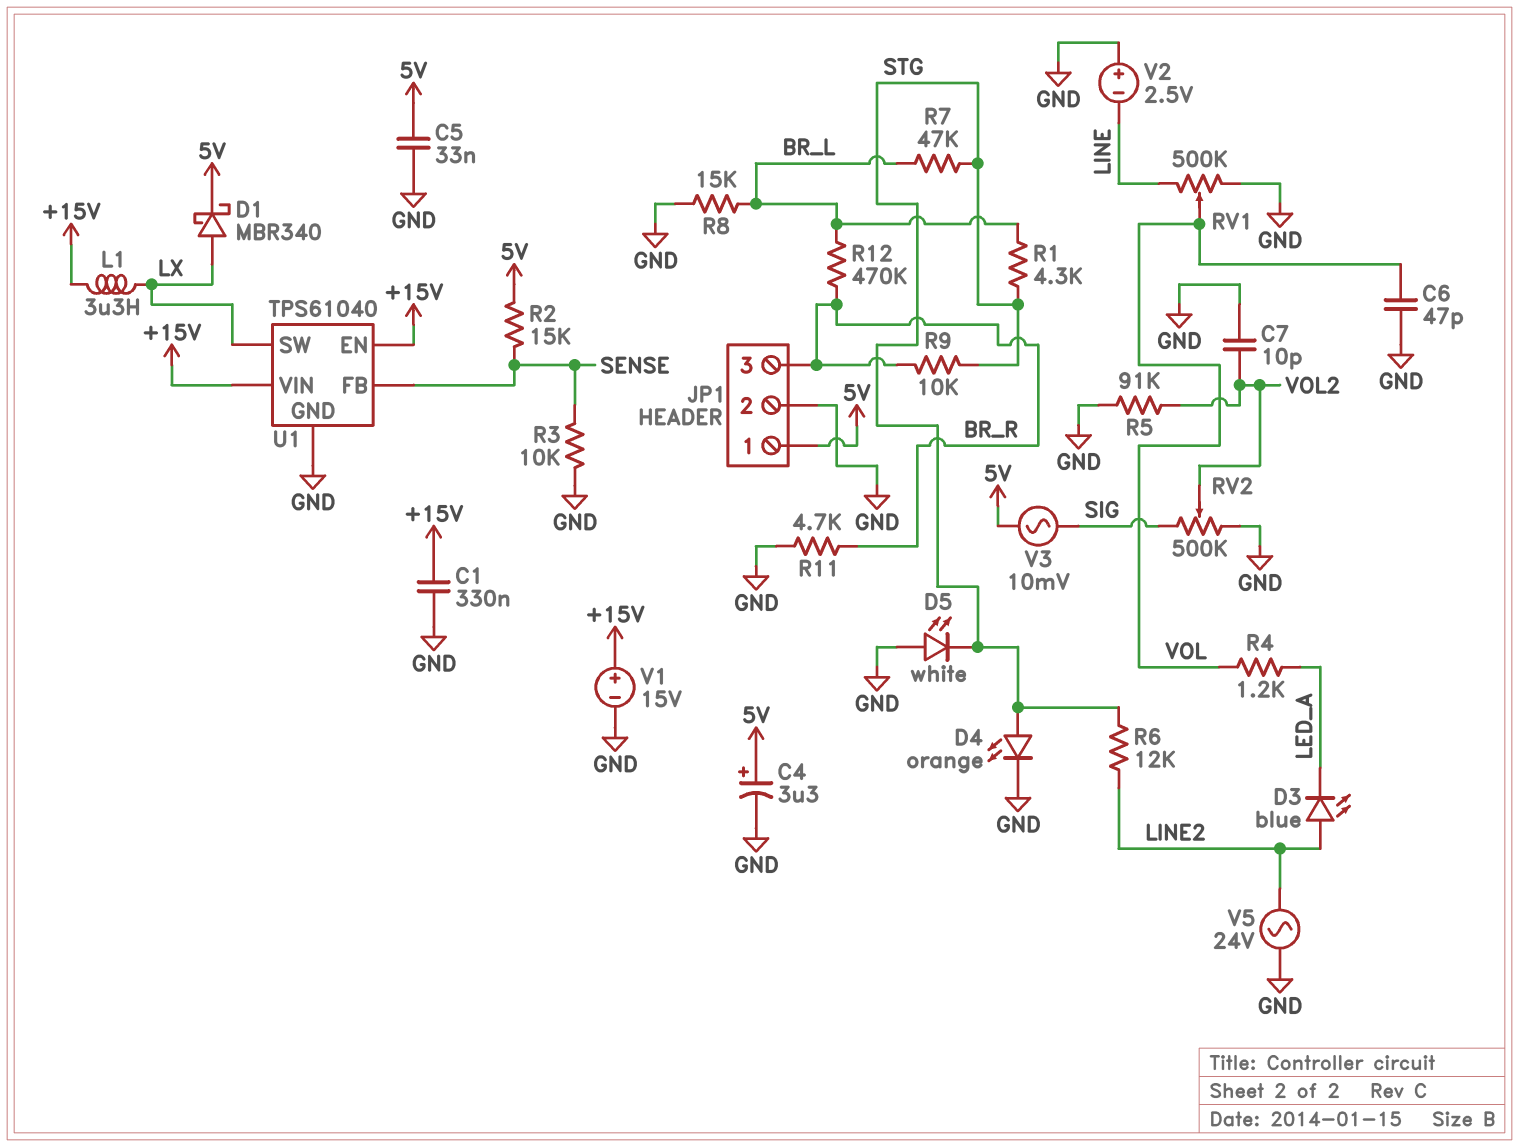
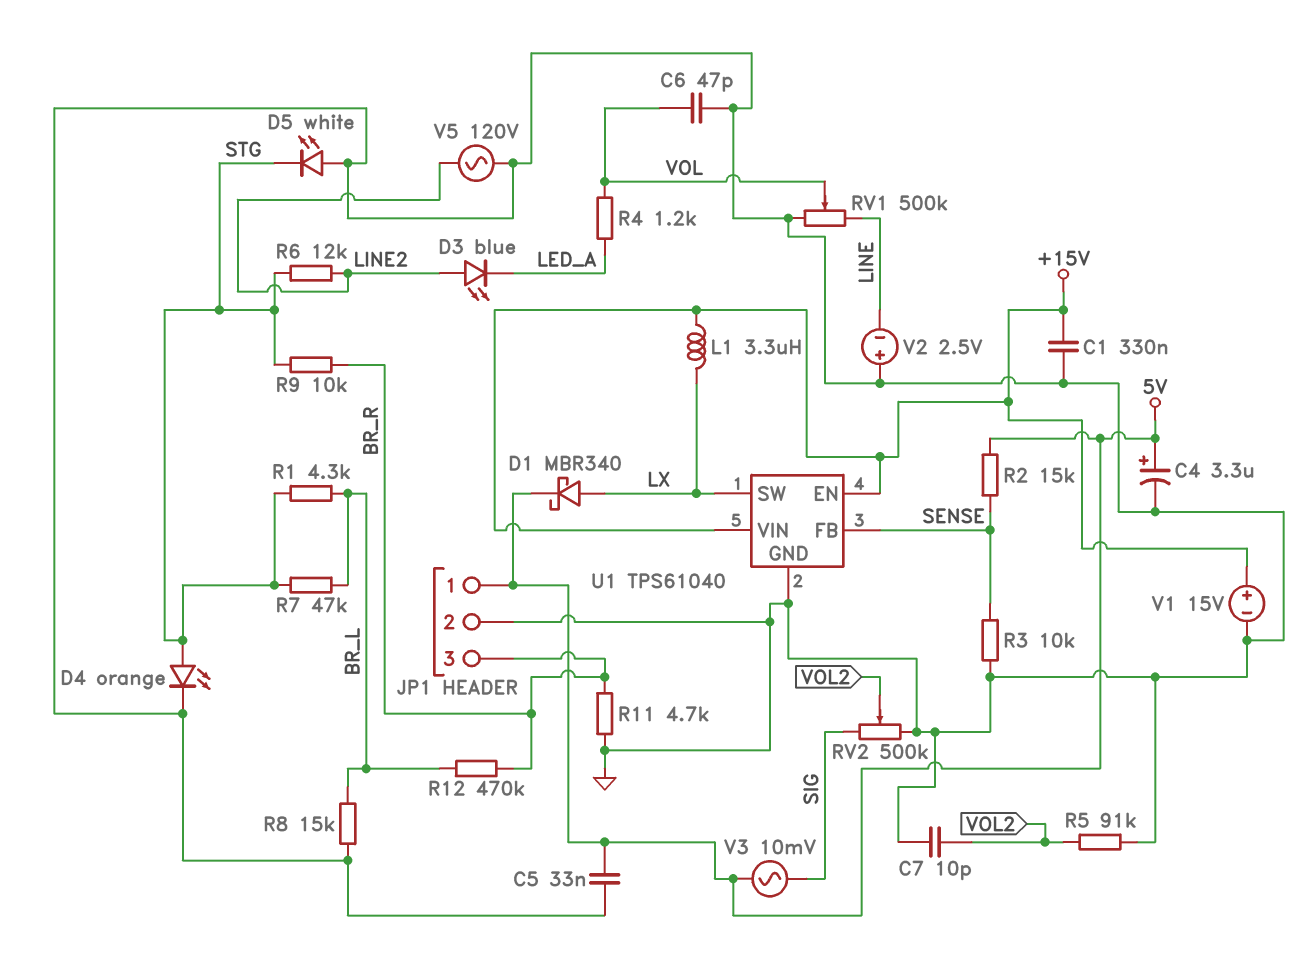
V5: AC 24V (GND, LINE2) -> AC 120V (GND, LINE2)

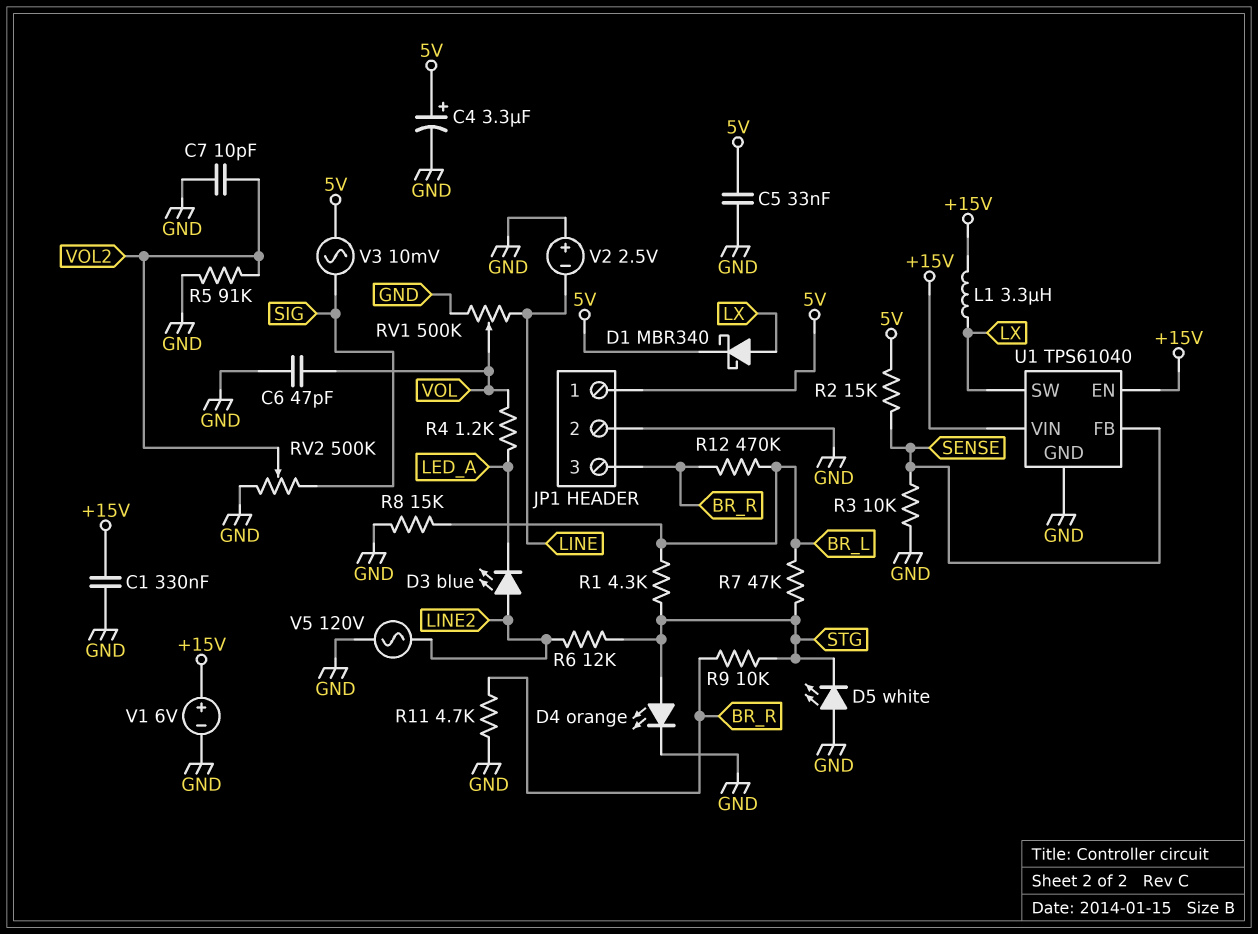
V1: 15V (plus +15V, minus GND) -> 6V (plus +15V, minus GND)

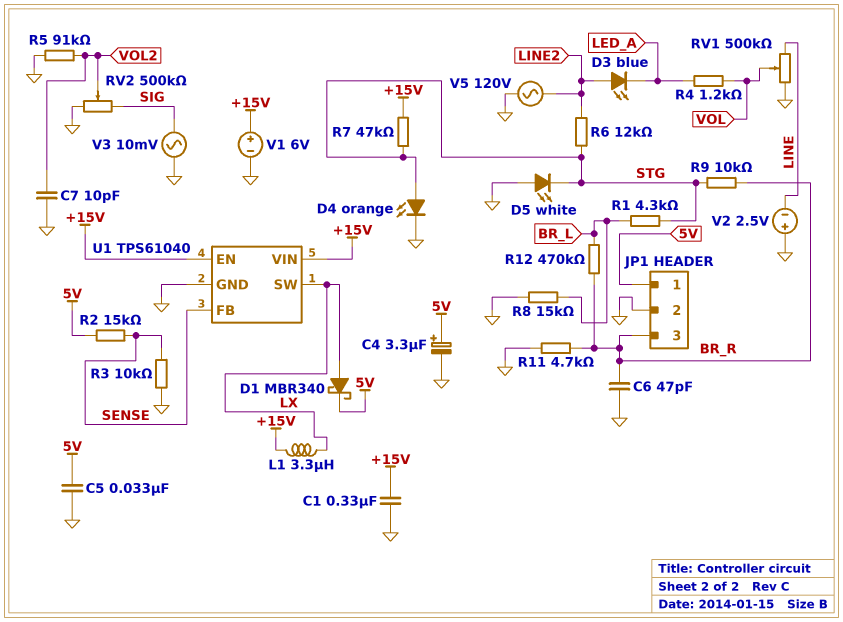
C6: 47pF (GND, VOL) -> 47pF (BR_R, GND)
R7: 47k (BR_L, STG) -> 47k (+15V, STG)
V3: AC 10mV (5V, SIG) -> AC 10mV (GND, SIG)

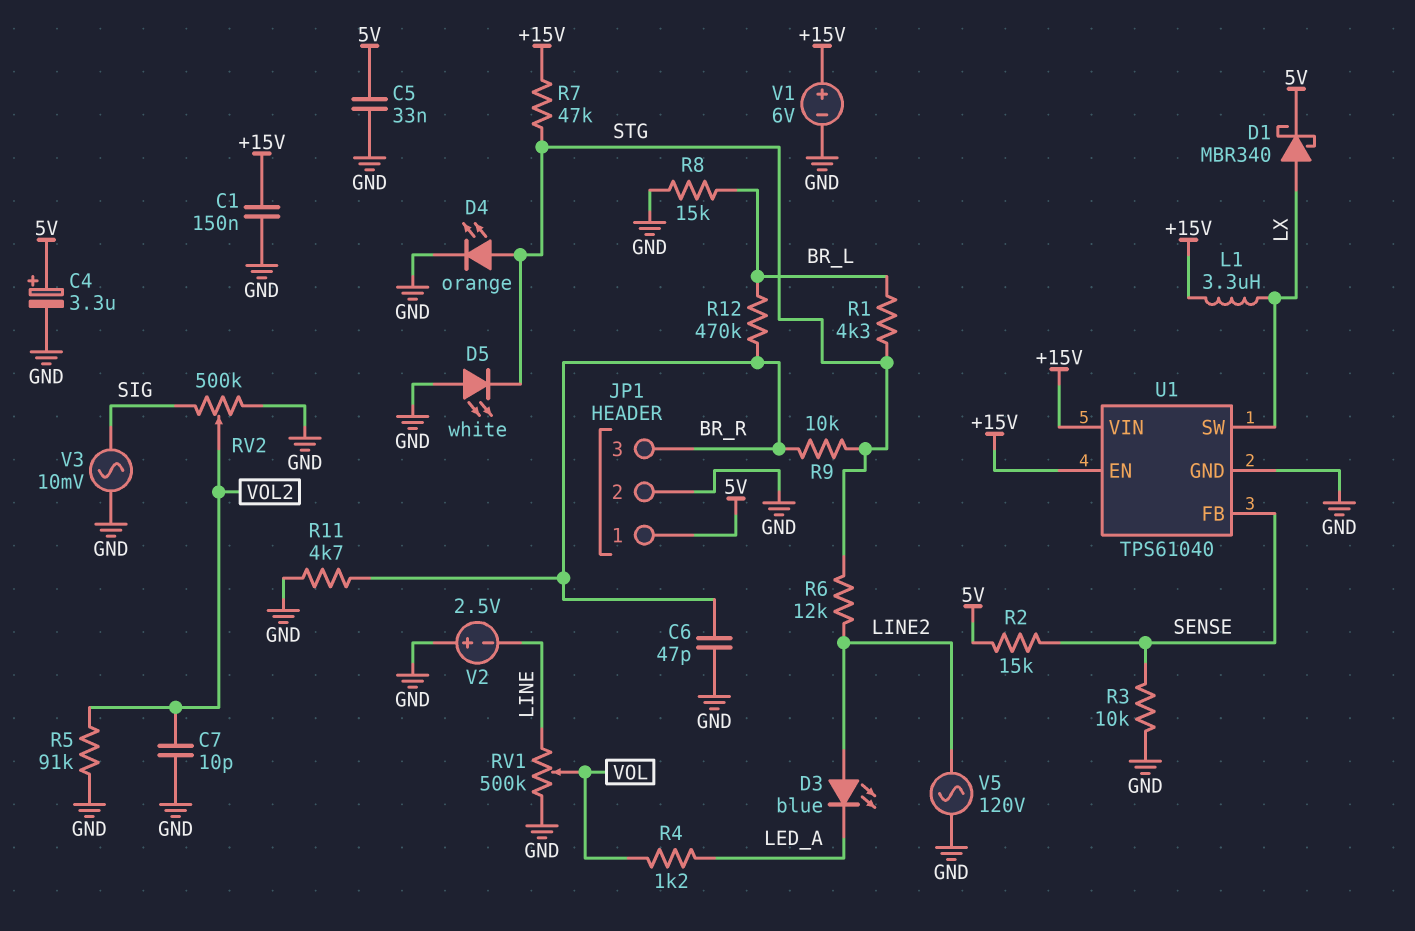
C1: 330nF (+15V, GND) -> 150nF (+15V, GND)

